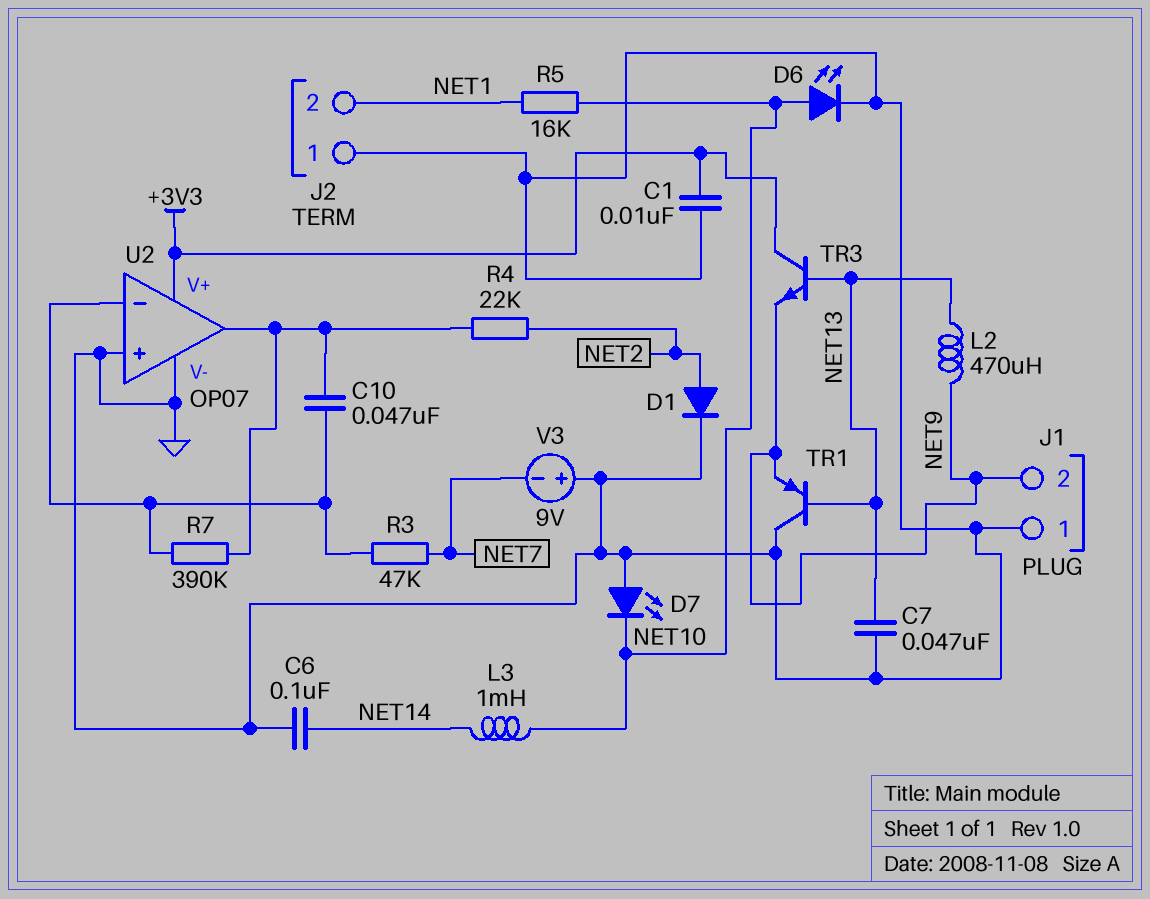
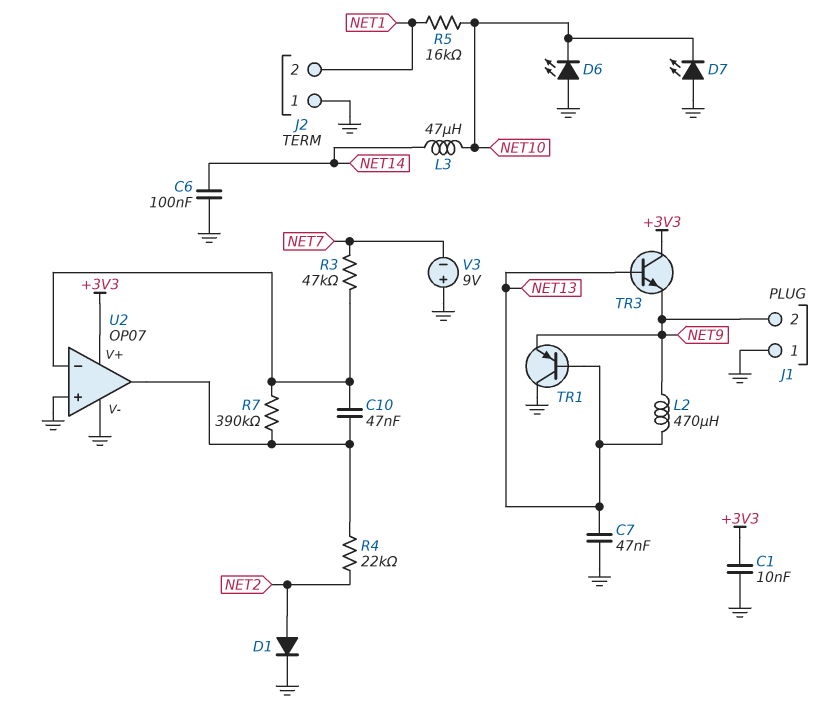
D6: LED (A NET10, K GND) -> LED (A GND, K NET10)
L3: 1mH (NET10, NET14) -> 47uH (NET10, NET14)

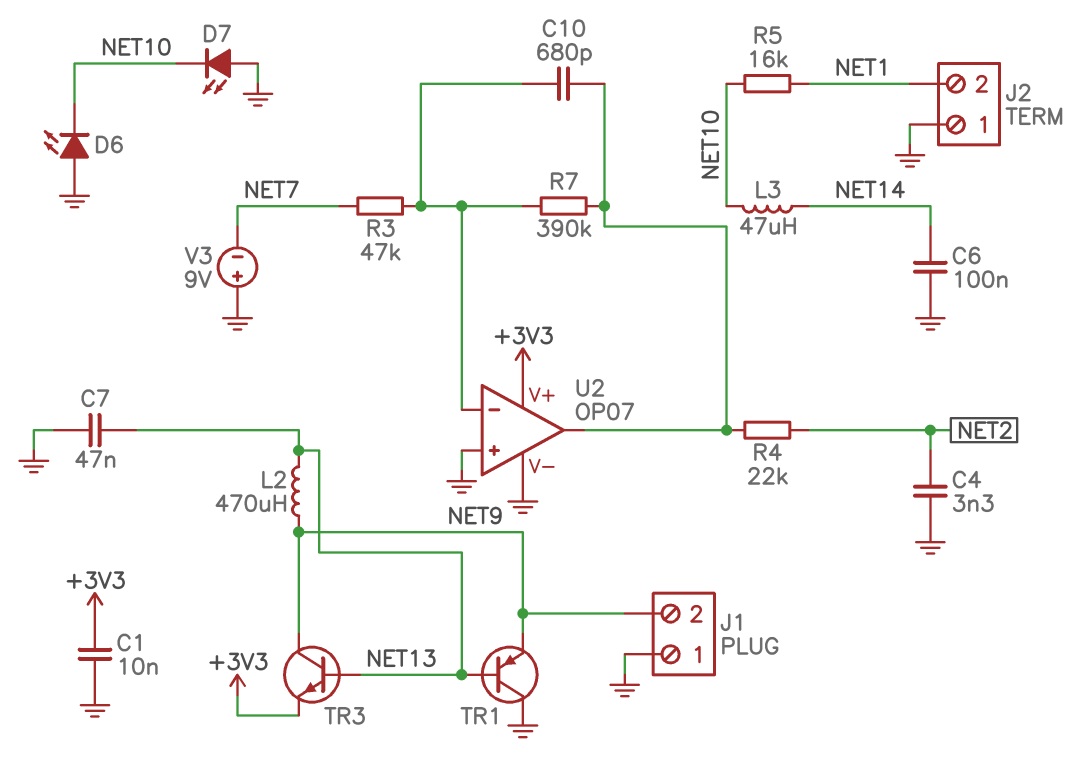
C4: none -> 3.3nF (GND, NET2)
C10: 47nF (U2/in-, U2/out) -> 680pF (U2/in-, U2/out)
D1: diode (A NET2, K GND) -> none
TR3: NPN (B NET13, C +3V3, E NET9) -> NPN (B NET13, C NET9, E +3V3)

